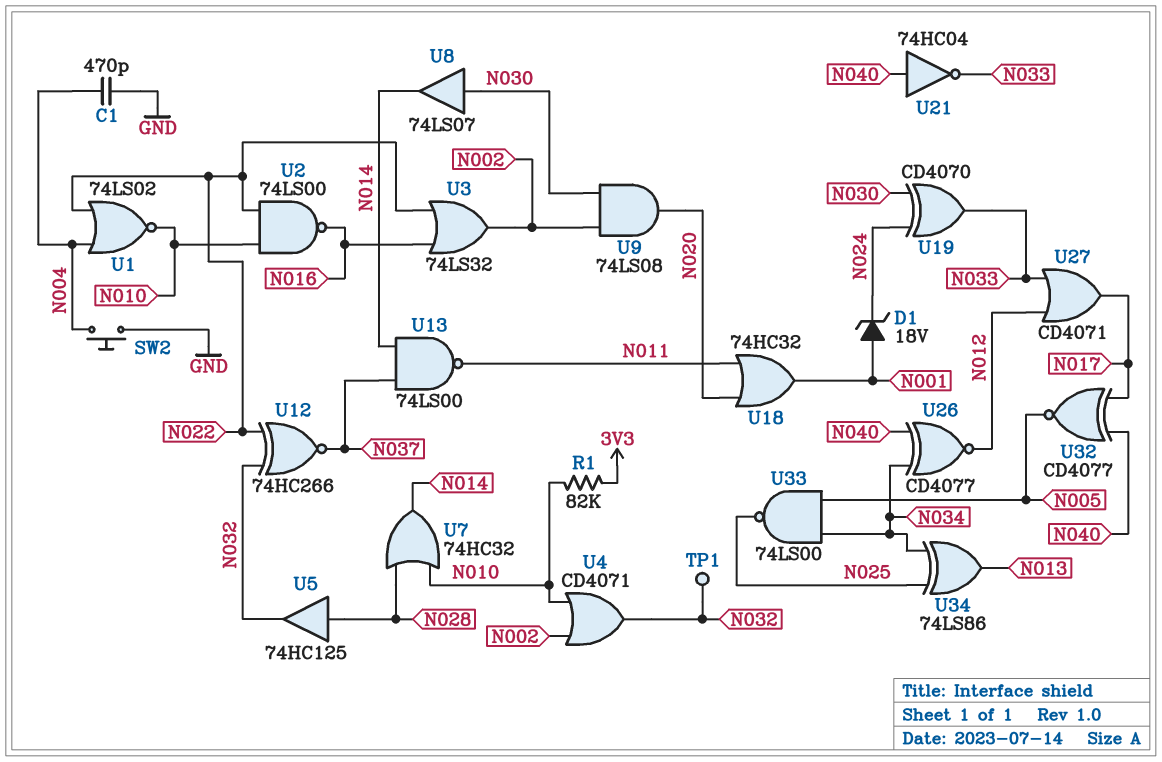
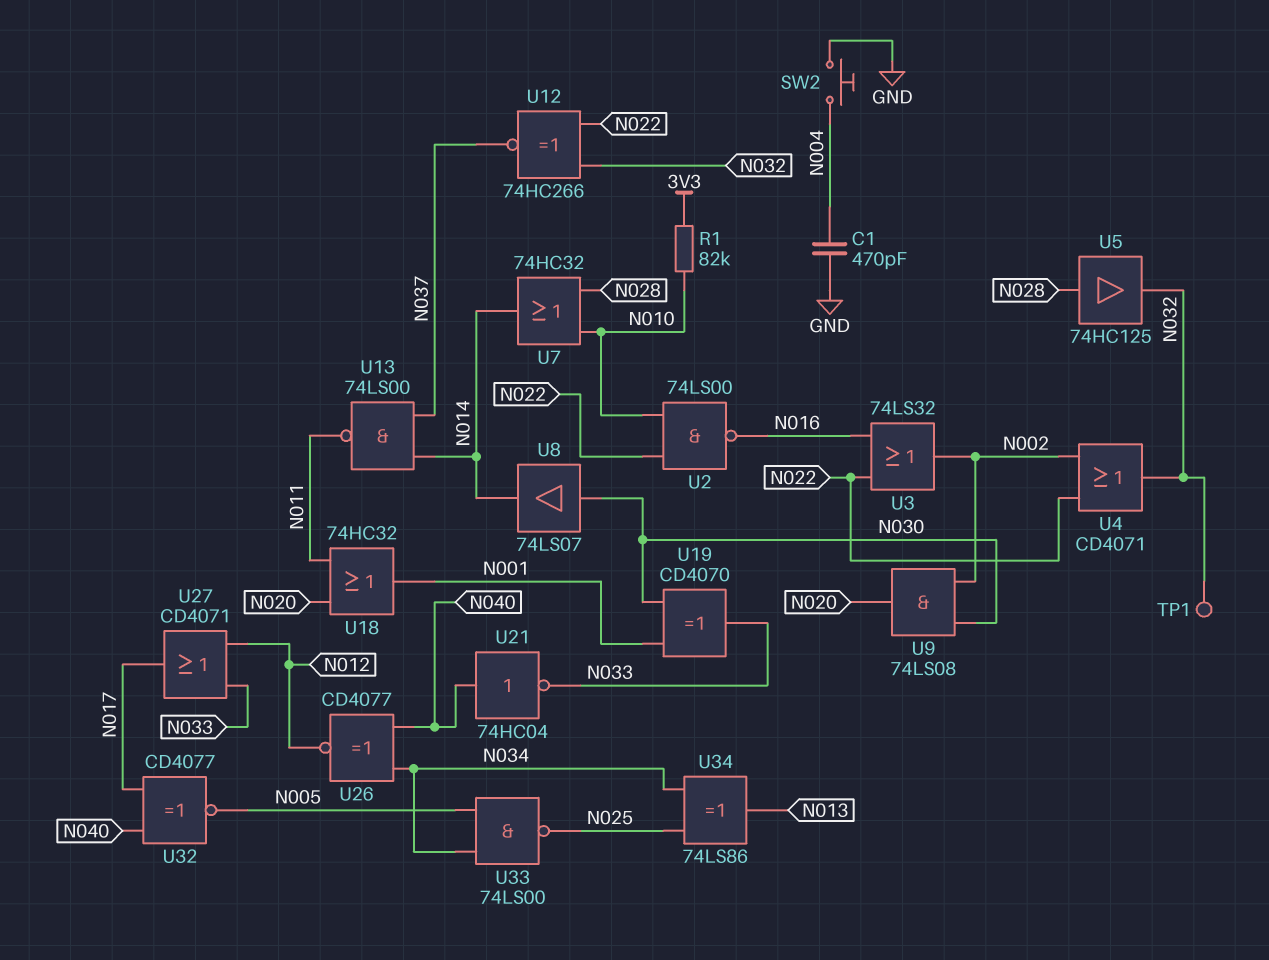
D1: zener 18V (A N001, K N024) -> none
U1: NOR 74LS02 (in N004, in N022, out N010) -> none
U4: OR CD4071 (in N002, in N010, out N032) -> OR CD4071 (in N002, in N022, out N032)
U19: XOR CD4070 (in N024, in N030, out N033) -> XOR CD4070 (in N001, in N030, out N033)

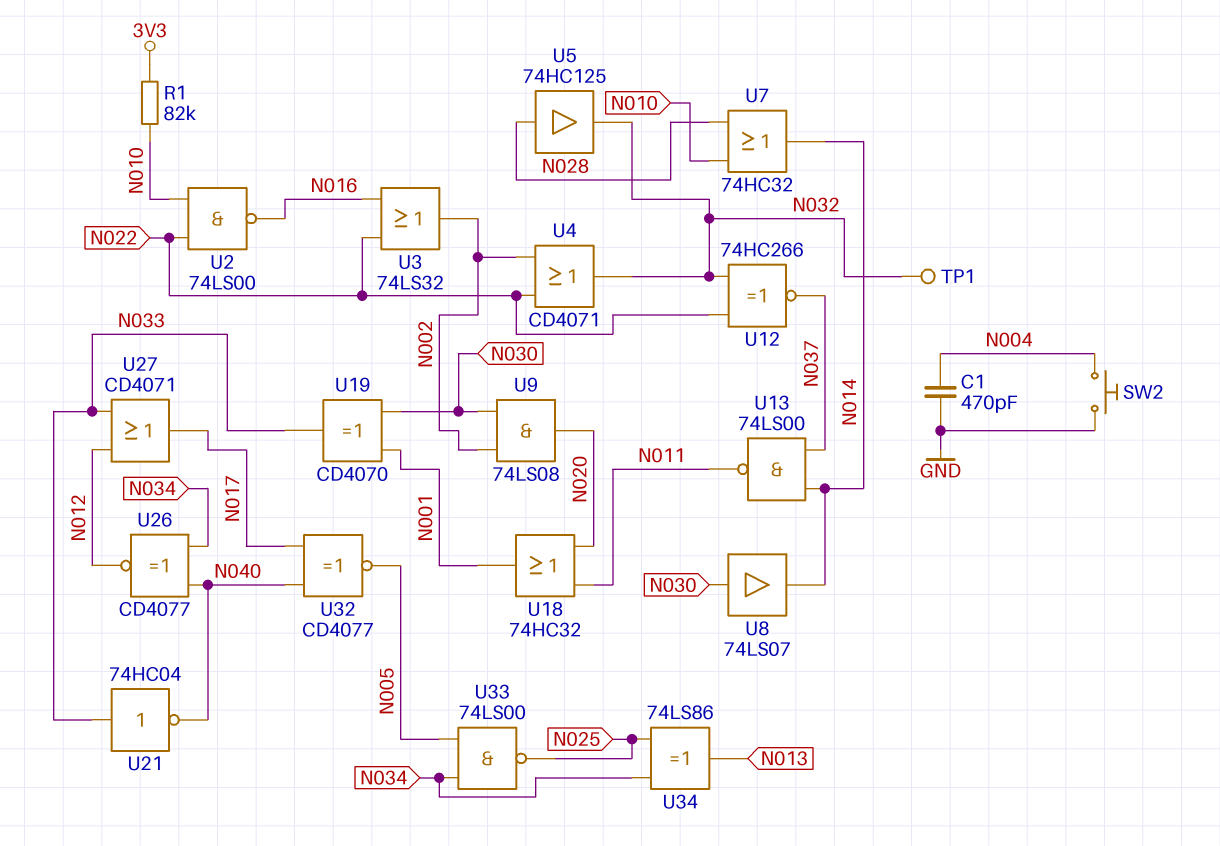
U21: NOT 74HC04 (in N040, out N033) -> NOT 74HC04 (in N033, out N040)

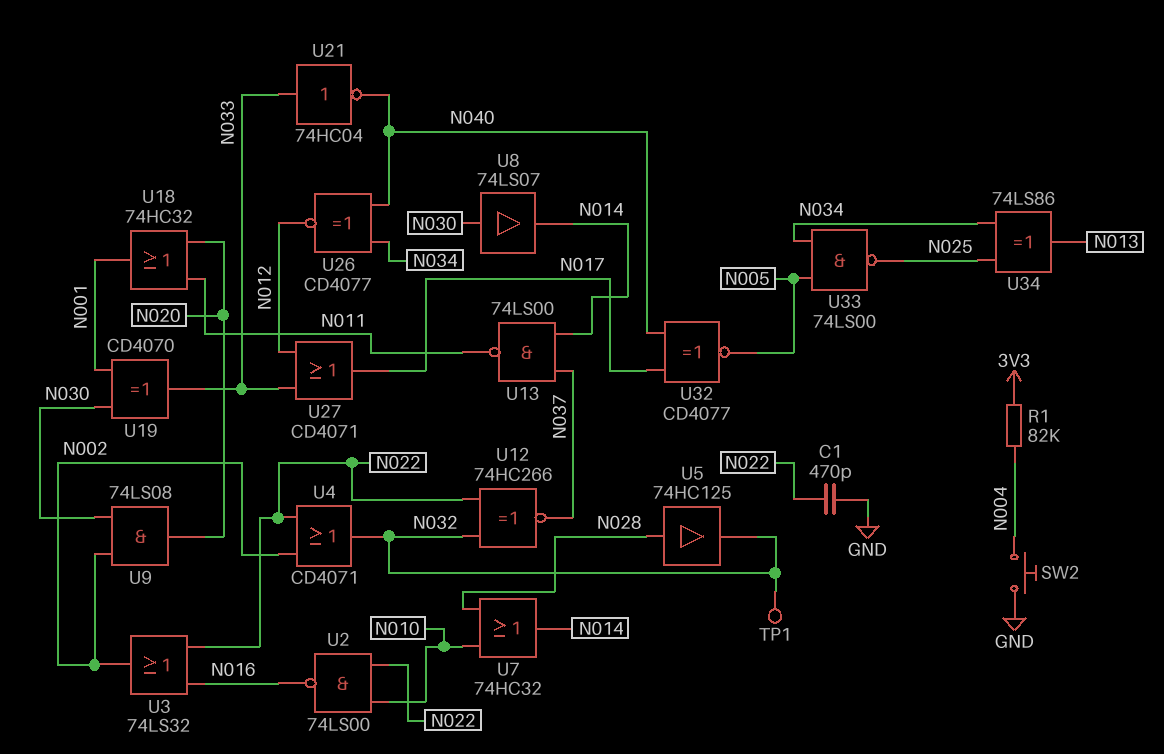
C1: 470pF (GND, N004) -> 470pF (GND, N022)
R1: 82k (3V3, N010) -> 82k (3V3, N004)

